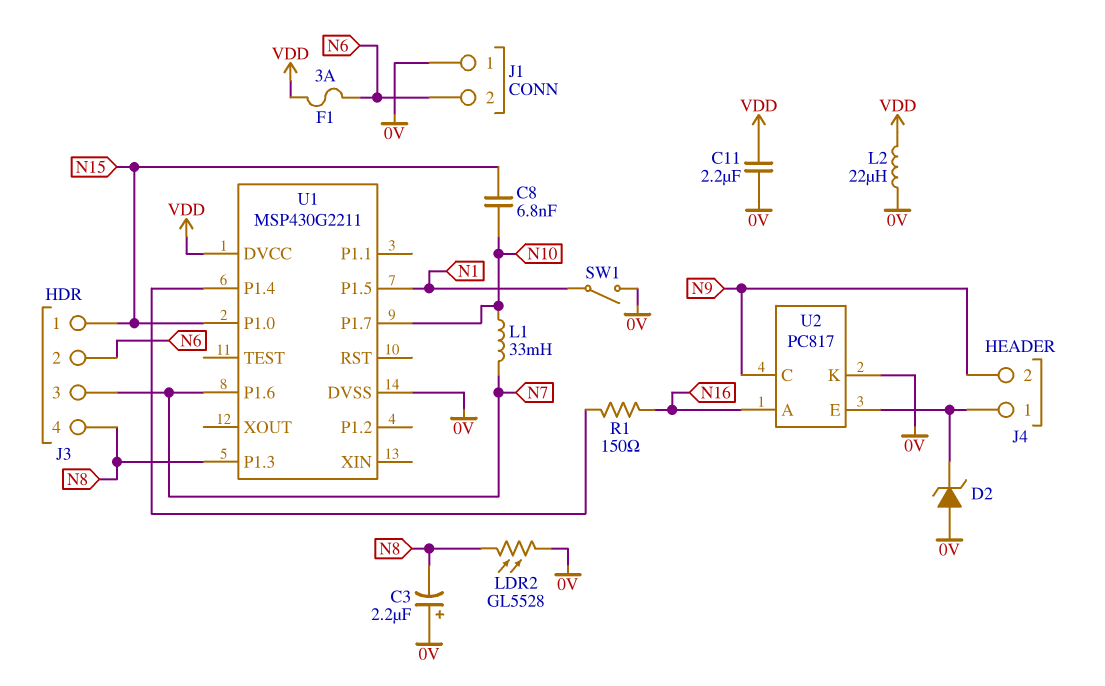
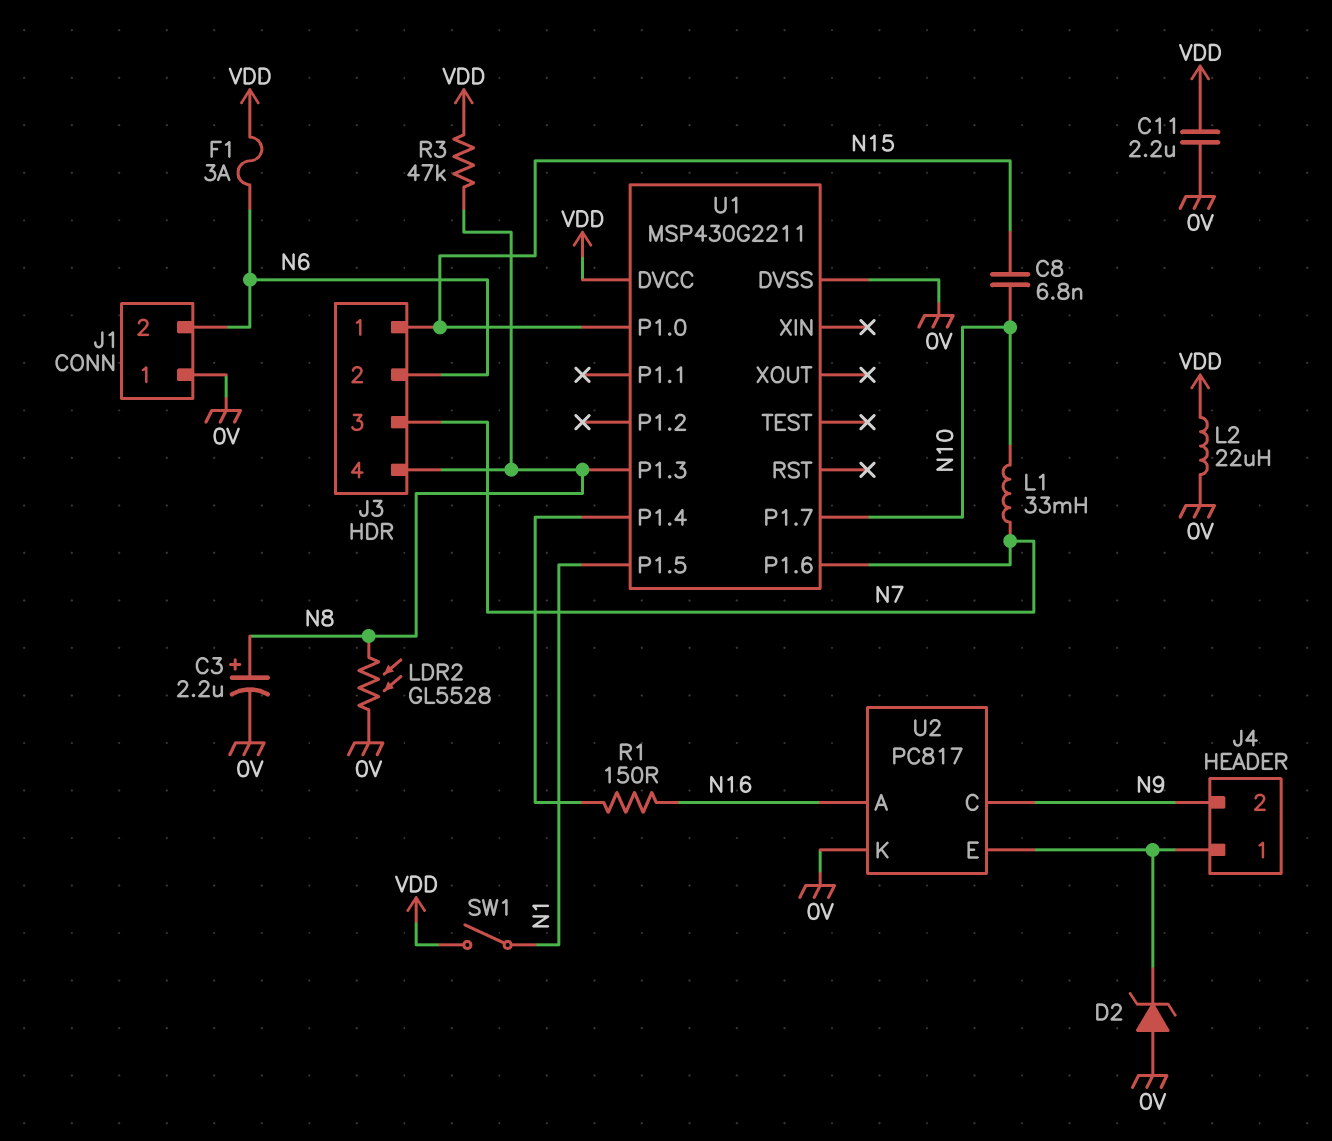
C3: 2.2uF (plus 0V, minus N8) -> 2.2uF (plus N8, minus 0V)
R3: none -> 47k (N8, VDD)
SW1: switch (0V, N1) -> switch (N1, VDD)

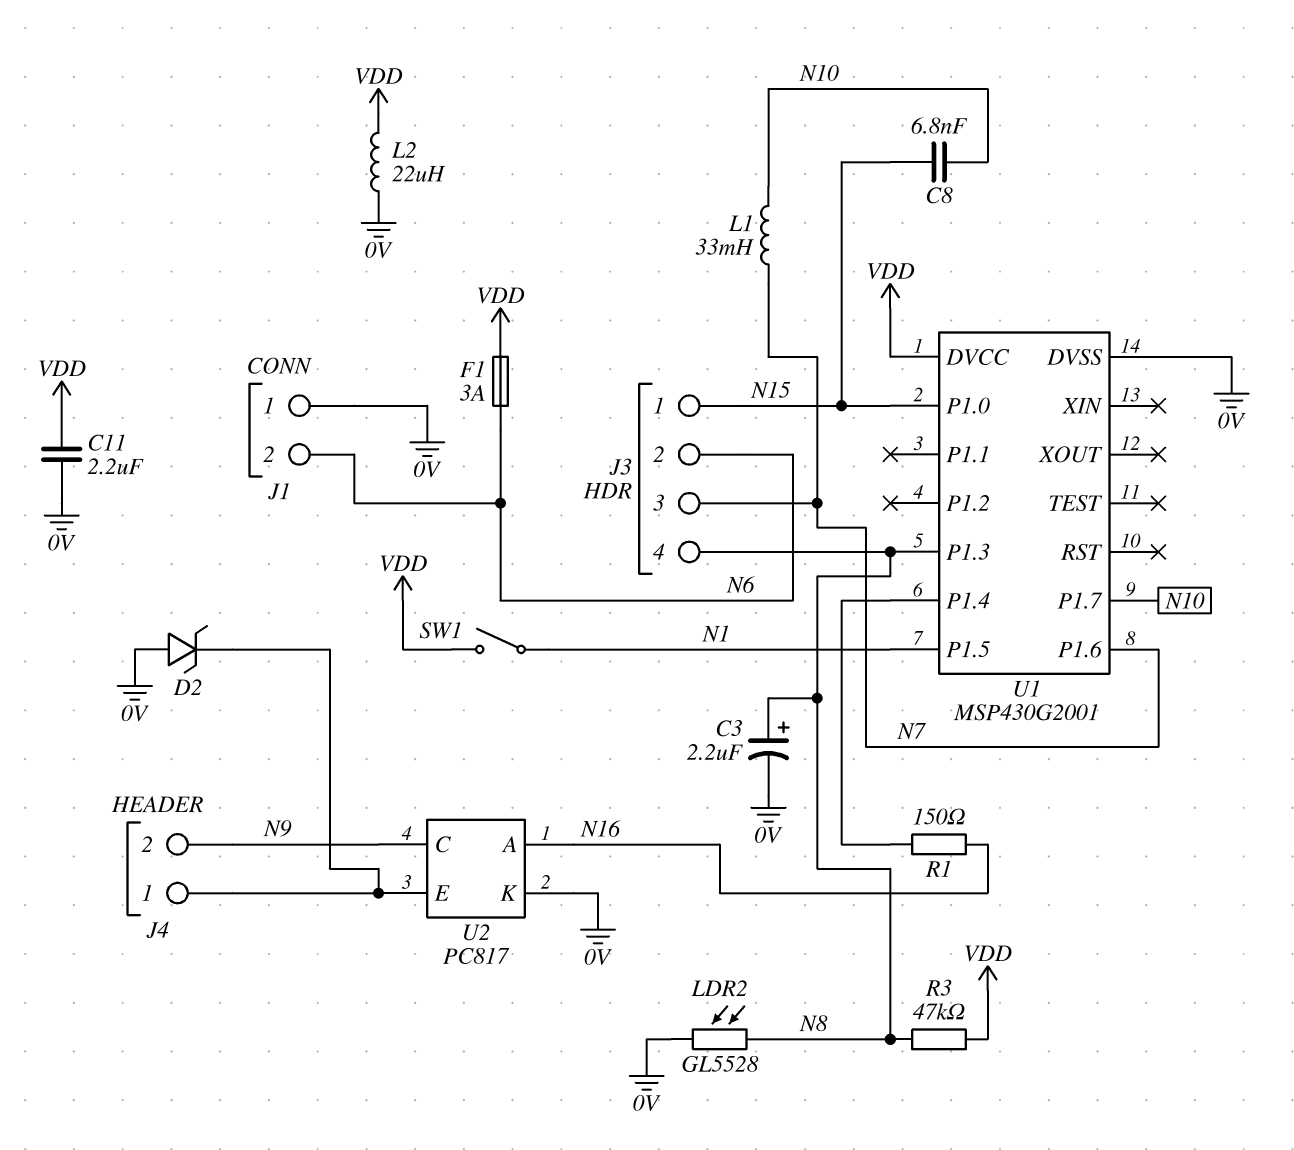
U1: MSP430G2211 -> MSP430G2001

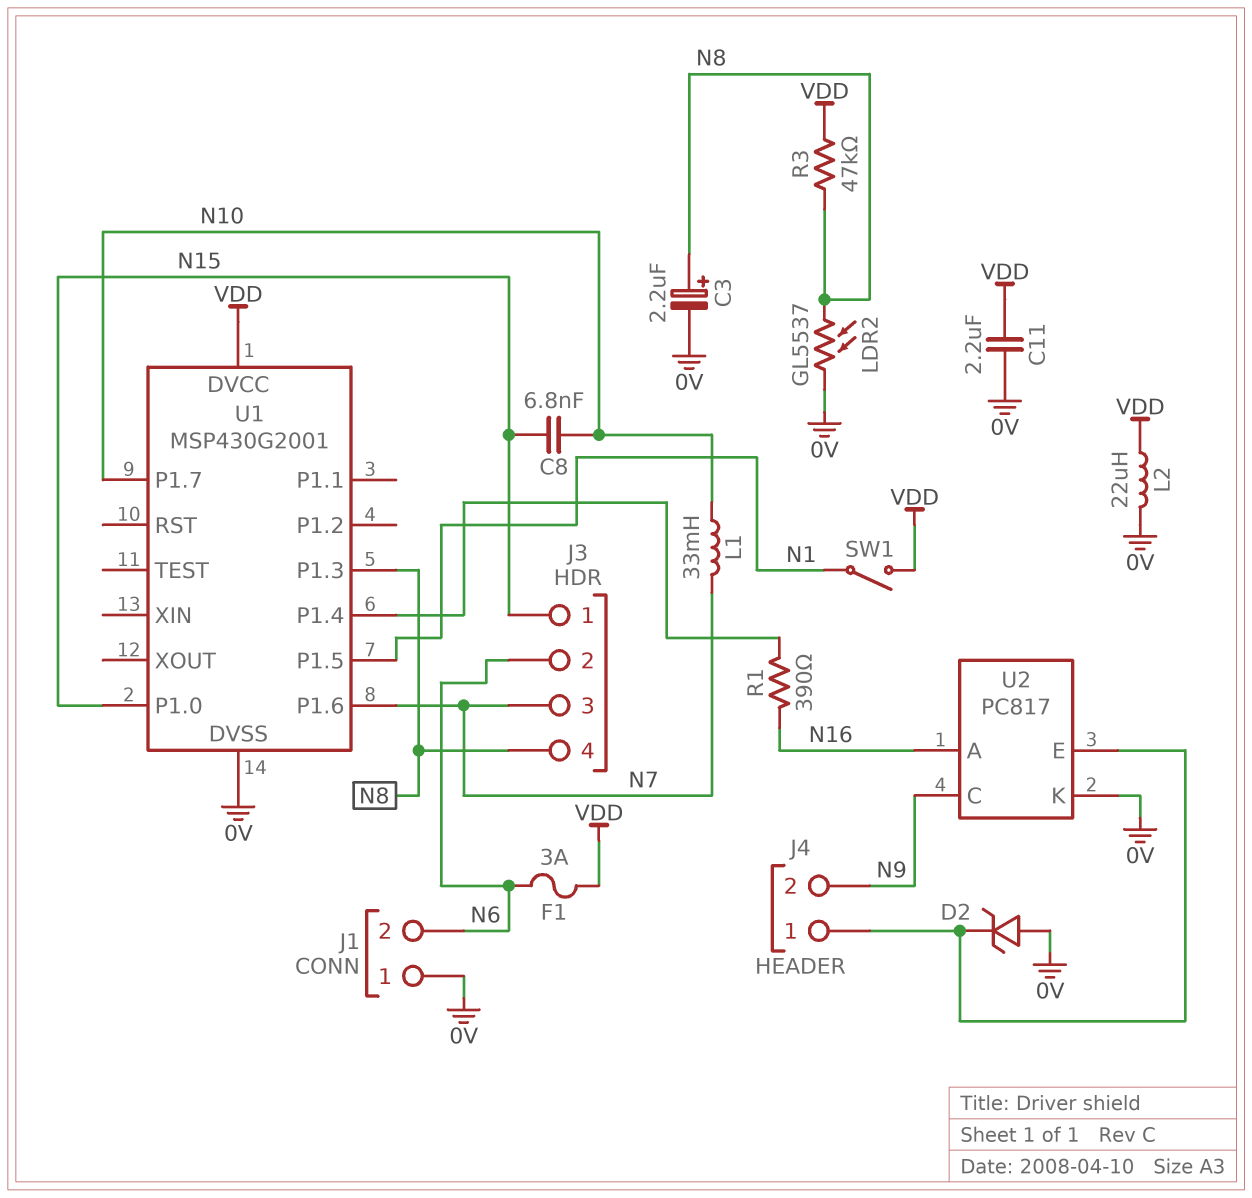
LDR2: GL5528 (0V, N8) -> GL5537 (0V, N8)
R1: 150 (N16, U1/P1.4) -> 390 (N16, U1/P1.4)

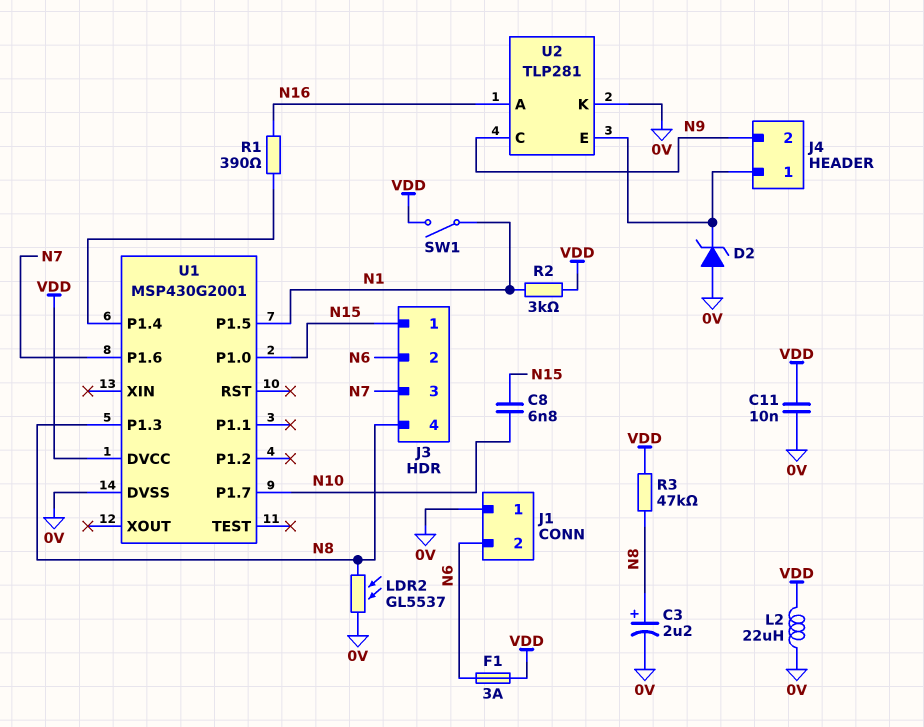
C11: 2.2uF (0V, VDD) -> 10nF (0V, VDD)
L1: 33mH (N7, N10) -> none
R2: none -> 3k (N1, VDD)
U2: PC817 -> TLP281

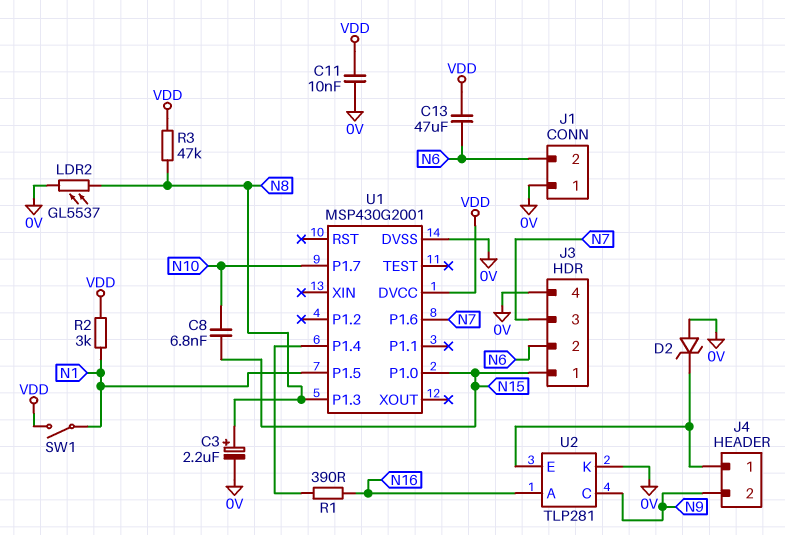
C13: none -> 47uF (N6, VDD)
F1: 3A (N6, VDD) -> none
J3 pin 4: N8 -> 0V
L2: 22uH (0V, VDD) -> none

